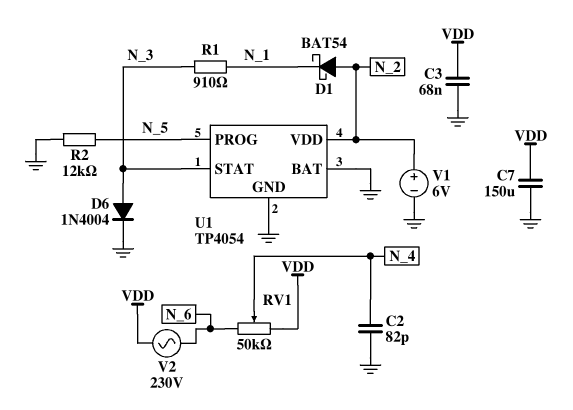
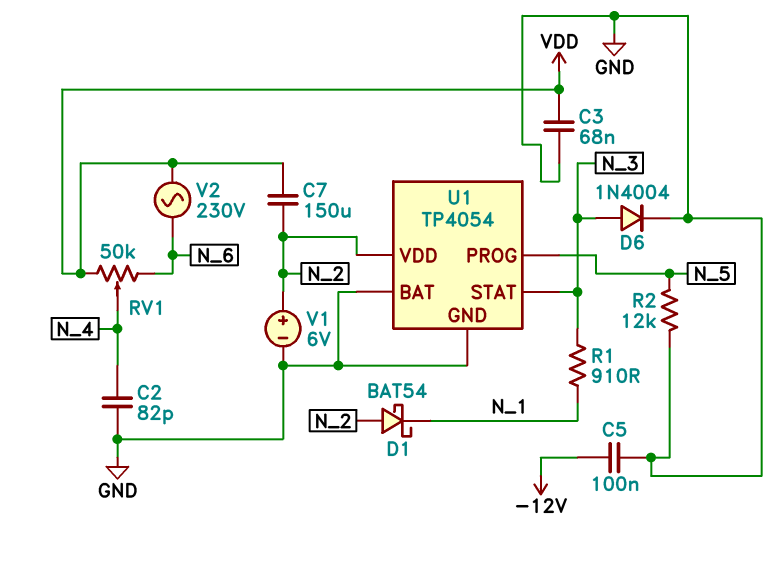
C5: none -> 100nF (-12V, GND)
C7: 150uF (GND, VDD) -> 150uF (N_2, VDD)

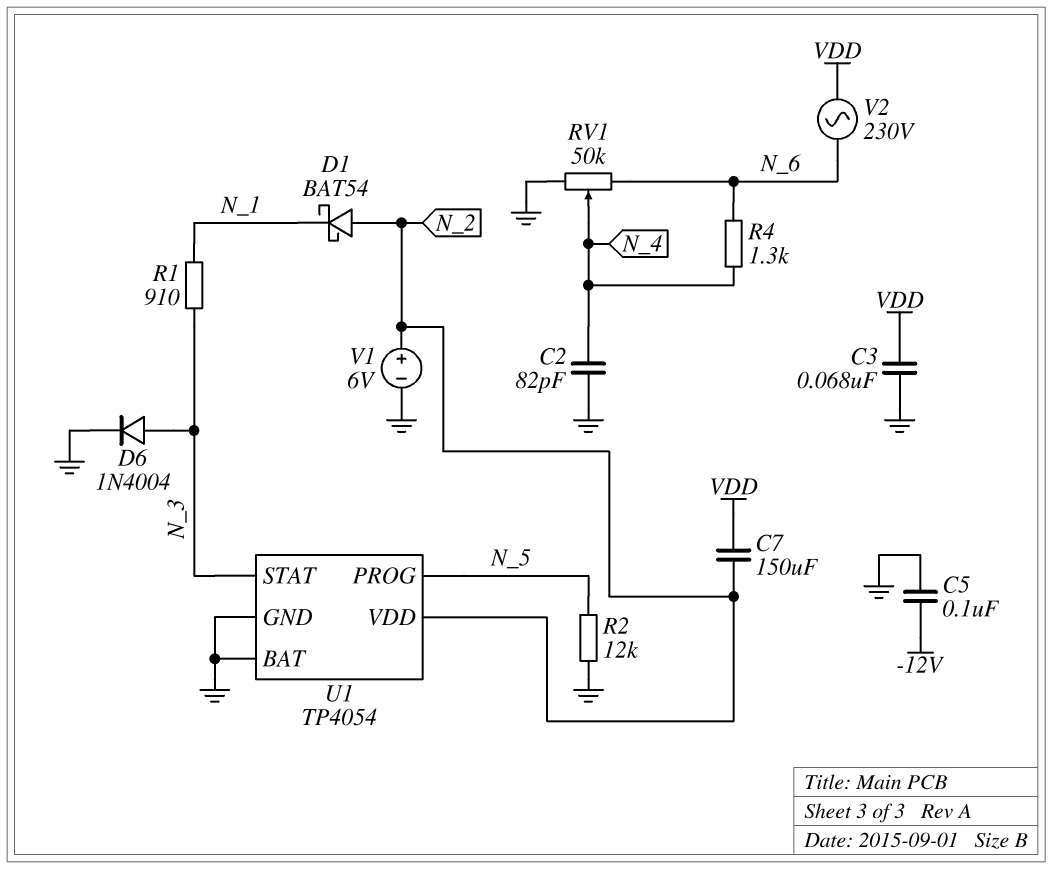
R4: none -> 1.3k (N_4, N_6)
RV1: 50k (N_6, VDD, wiper N_4) -> 50k (GND, N_6, wiper N_4)

